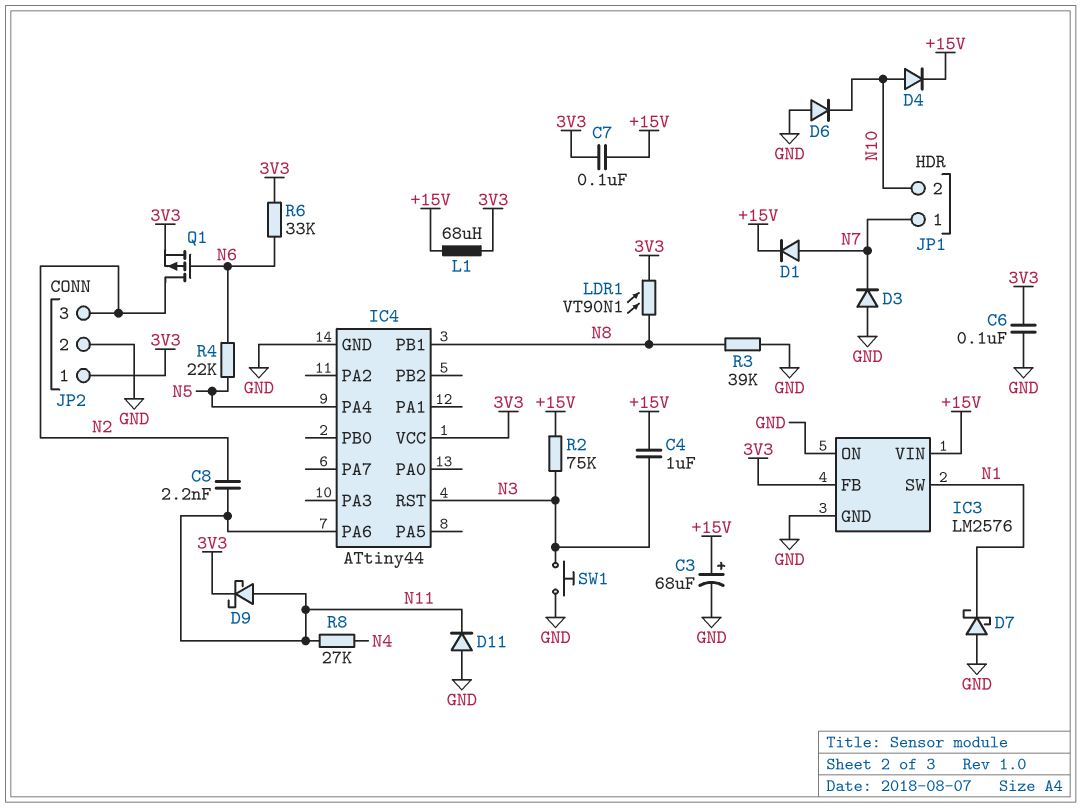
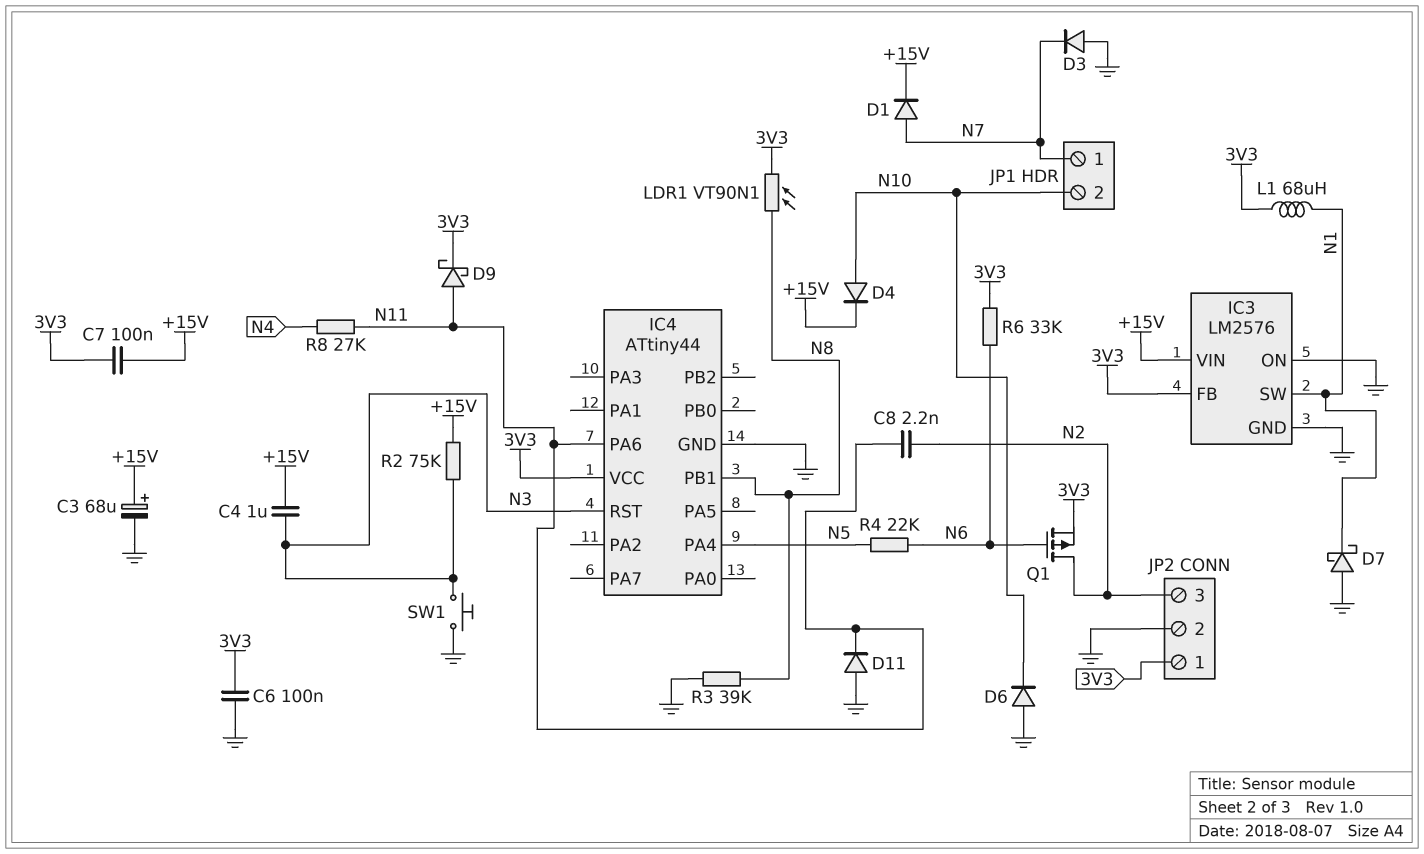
L1: 68uH (+15V, 3V3) -> 68uH (3V3, N1)

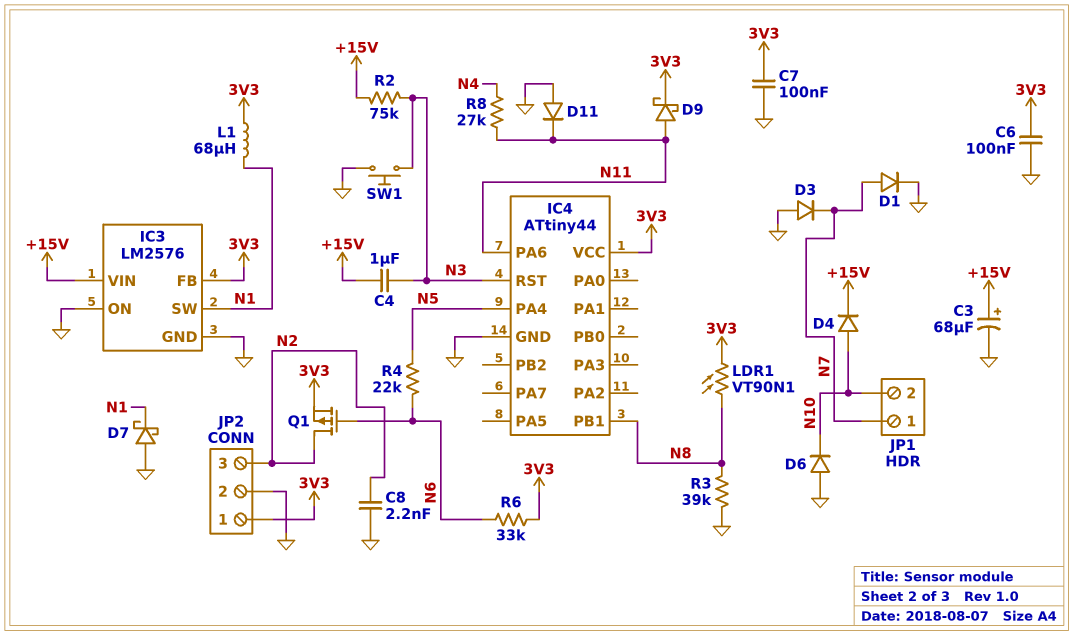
C7: 100nF (+15V, 3V3) -> 100nF (3V3, GND)
C8: 2.2nF (N2, N11) -> 2.2nF (GND, N2)
D1: diode (A N7, K +15V) -> diode (A N7, K GND)

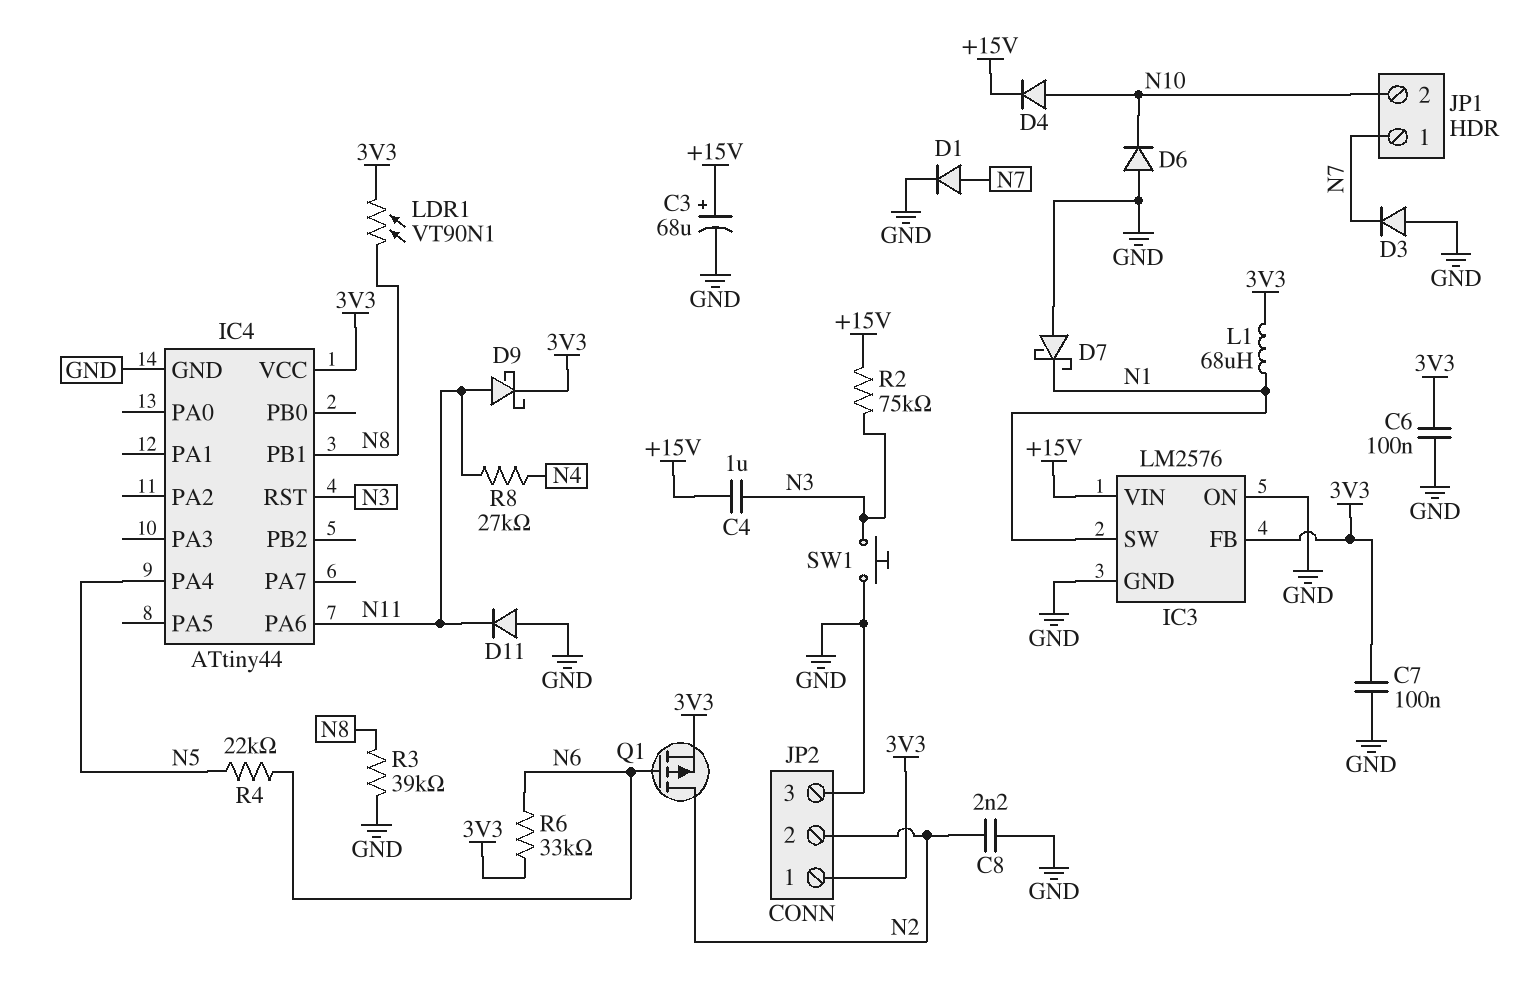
JP2 pin 2: GND -> N2
JP2 pin 3: N2 -> GND

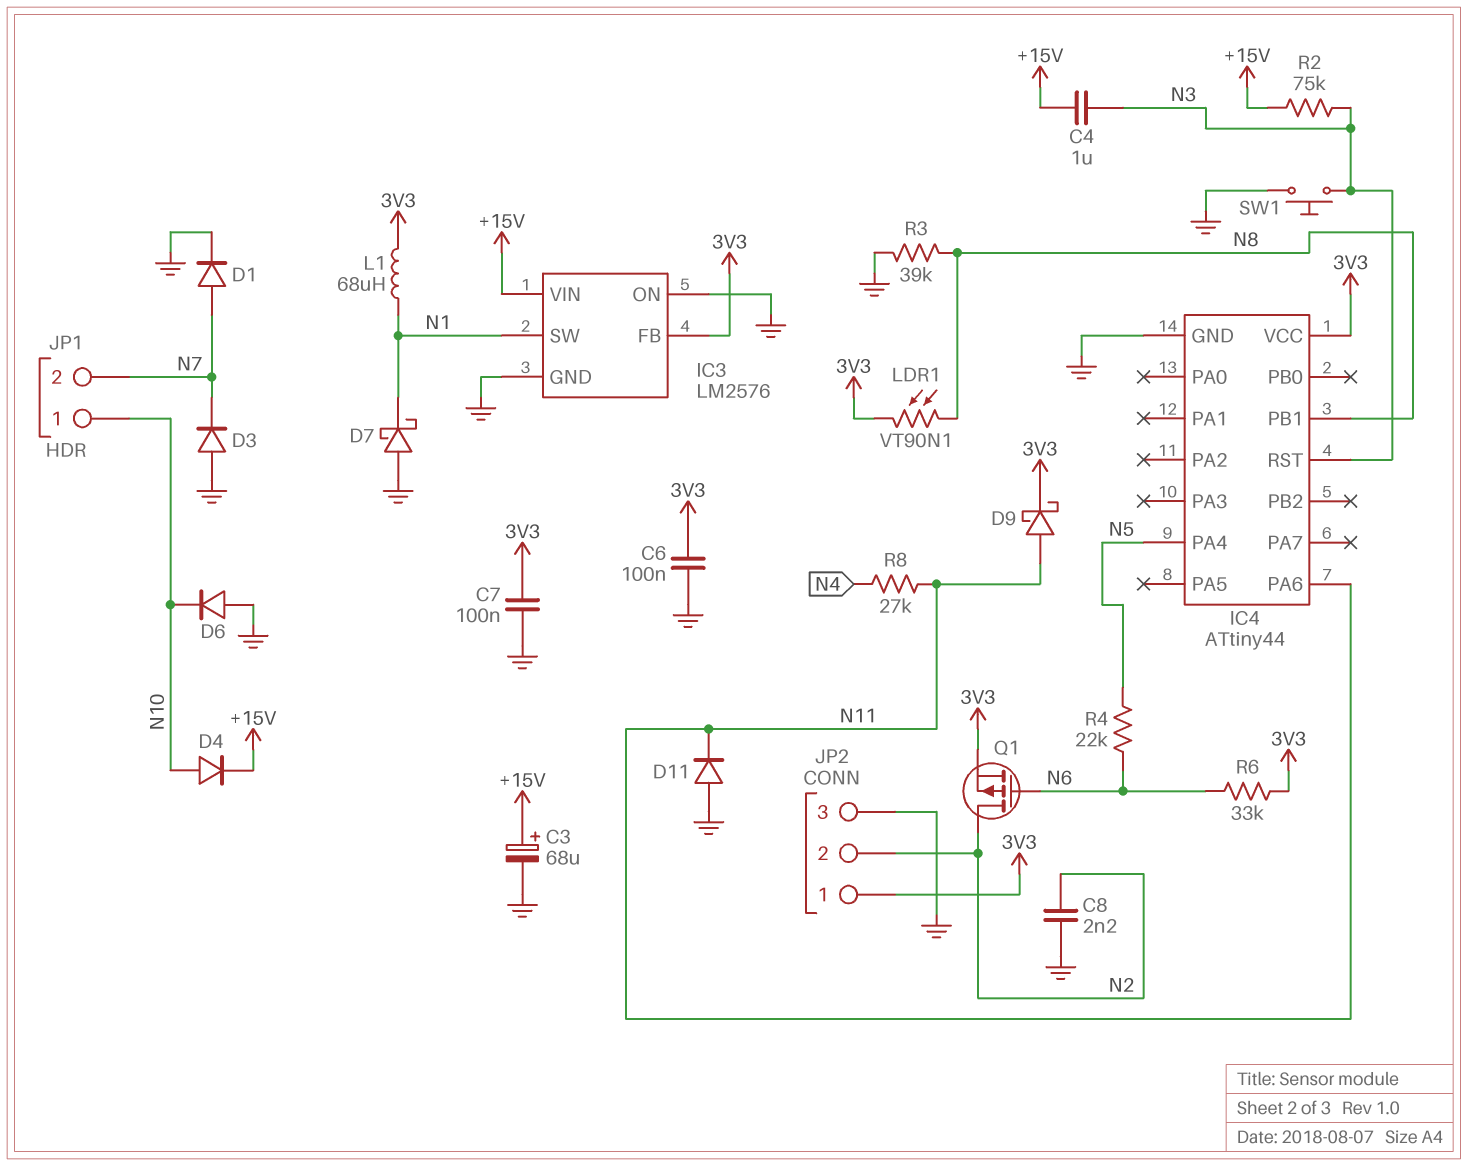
JP1 pin 1: N7 -> N10
JP1 pin 2: N10 -> N7

